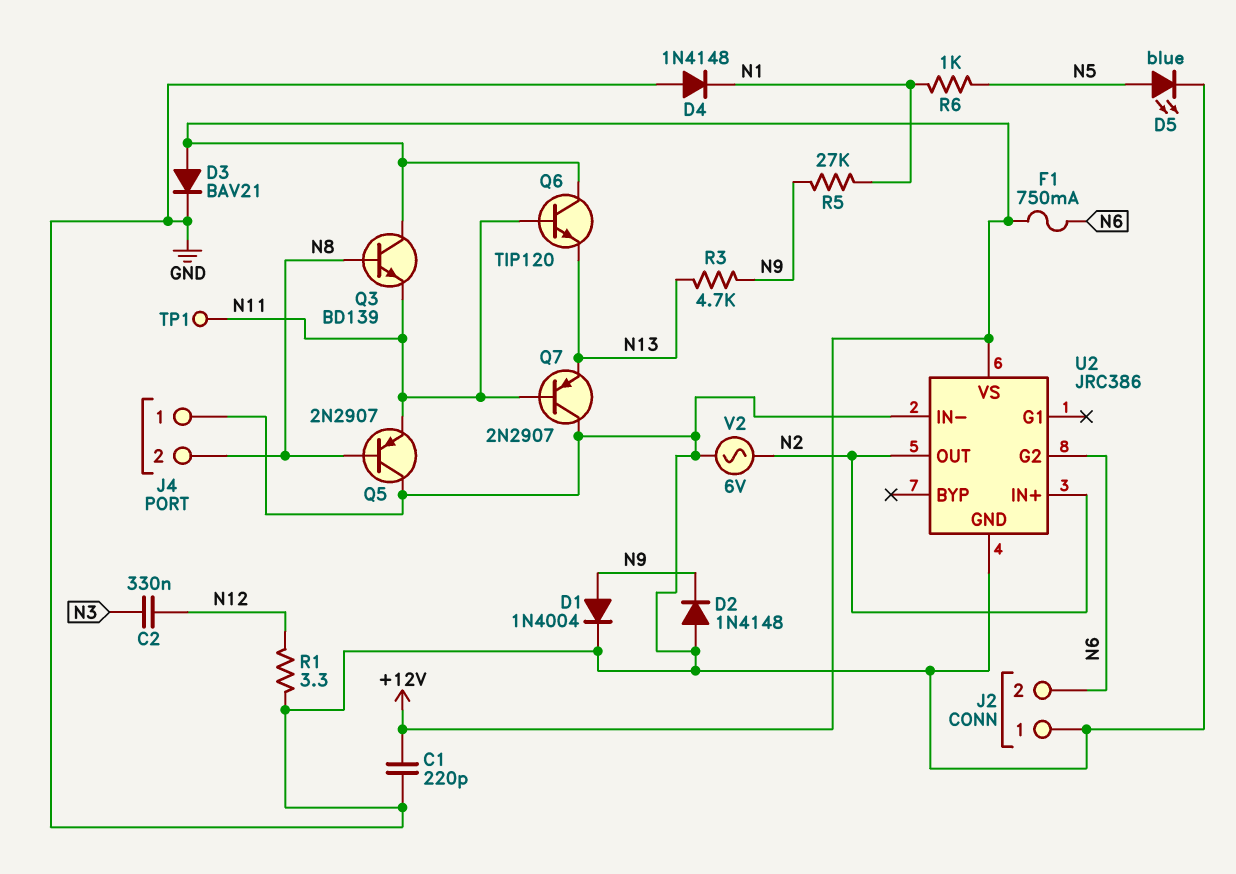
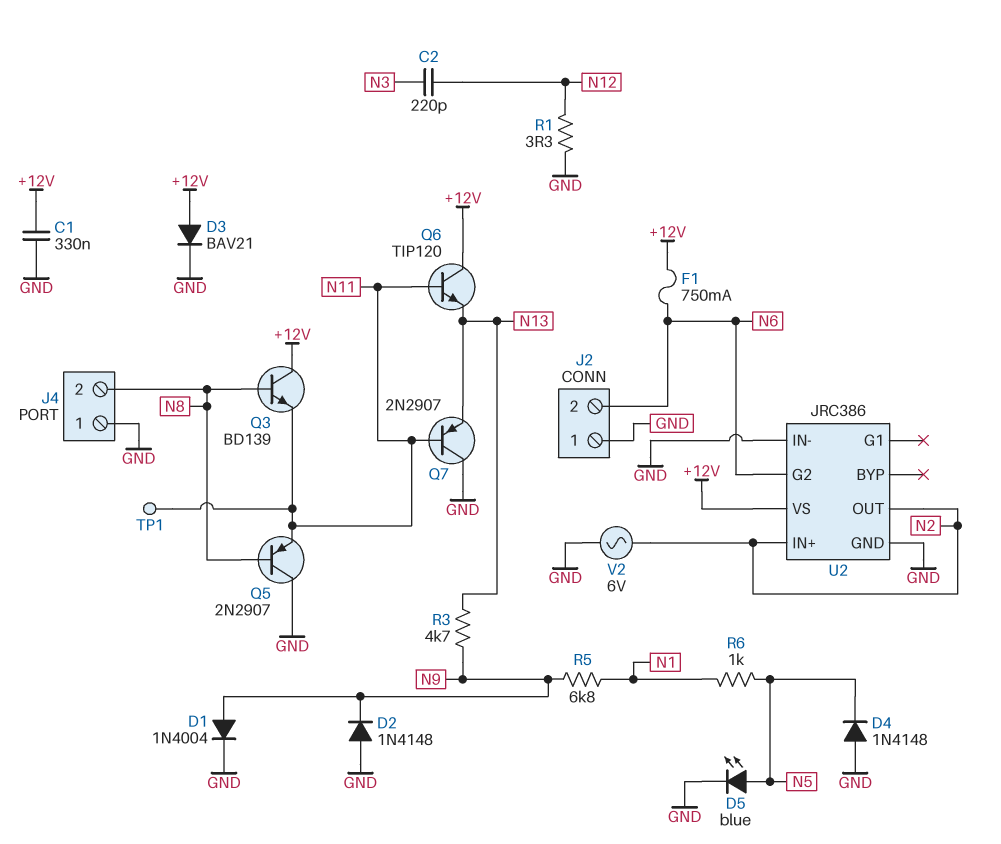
C1: 220pF (+12V, GND) -> 330nF (+12V, GND)
C2: 330nF (N3, N12) -> 220pF (N3, N12)
D4: diode 1N4148 (A GND, K N1) -> diode 1N4148 (A GND, K N5)
R5: 27k (N1, N9) -> 6.8k (N1, N9)

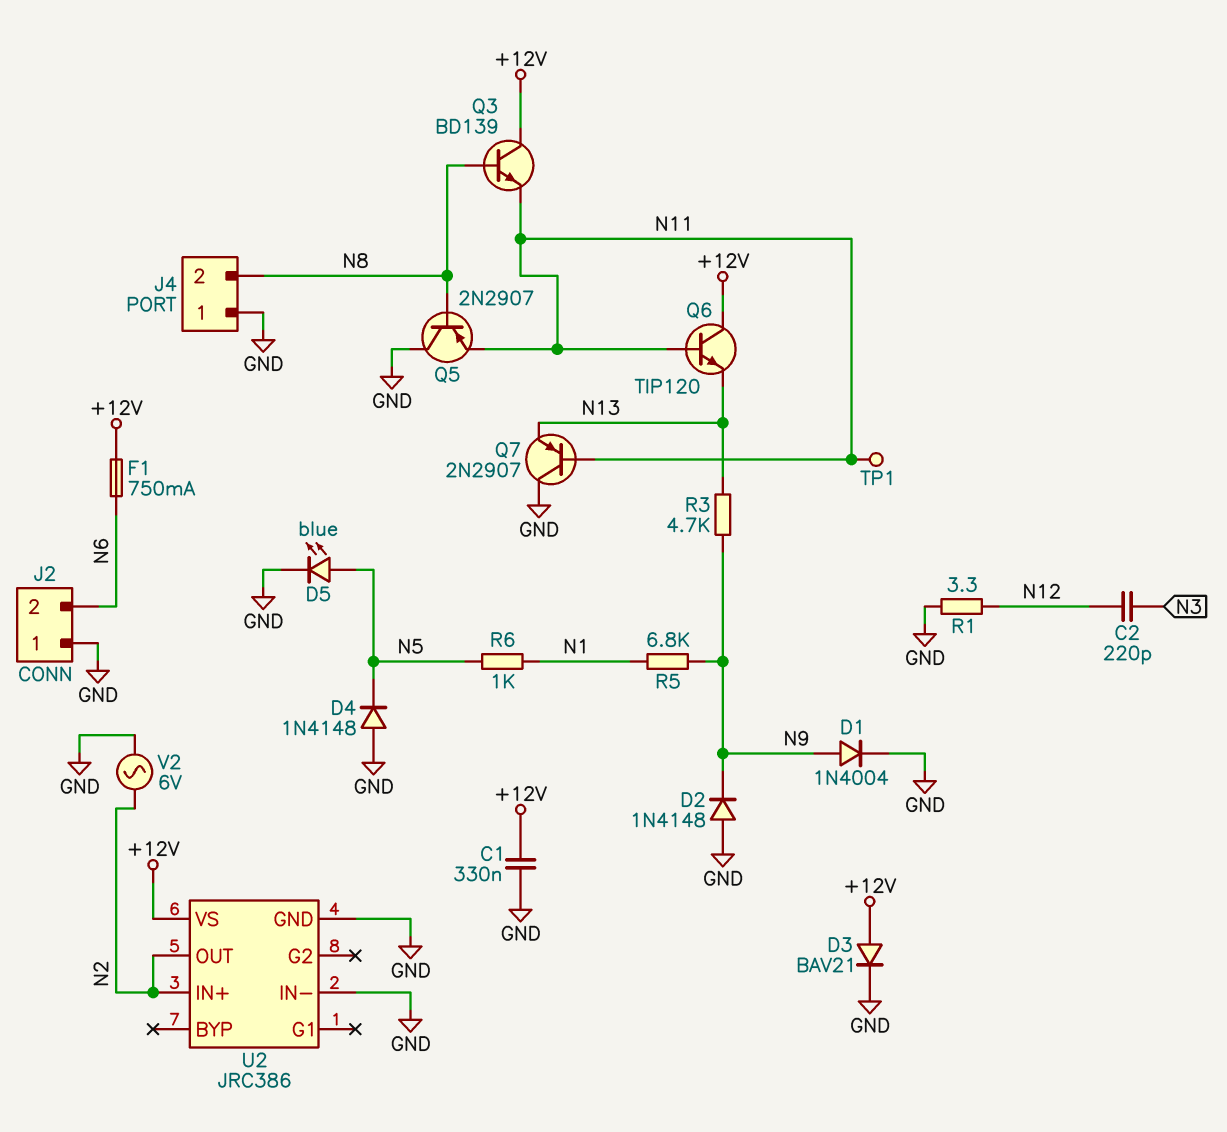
U2 pin G2: N6 -> none

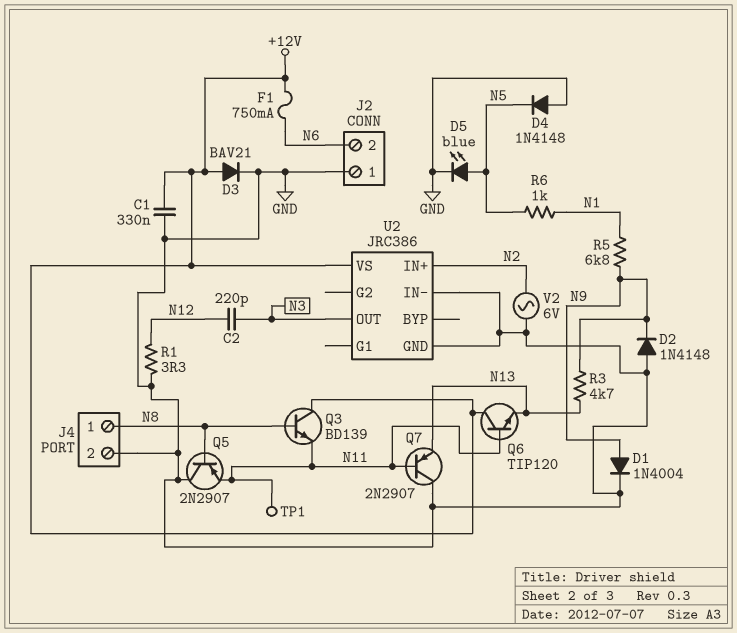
J4 pin 1: GND -> N8
J4 pin 2: N8 -> GND
U2 pin OUT: N2 -> N3

